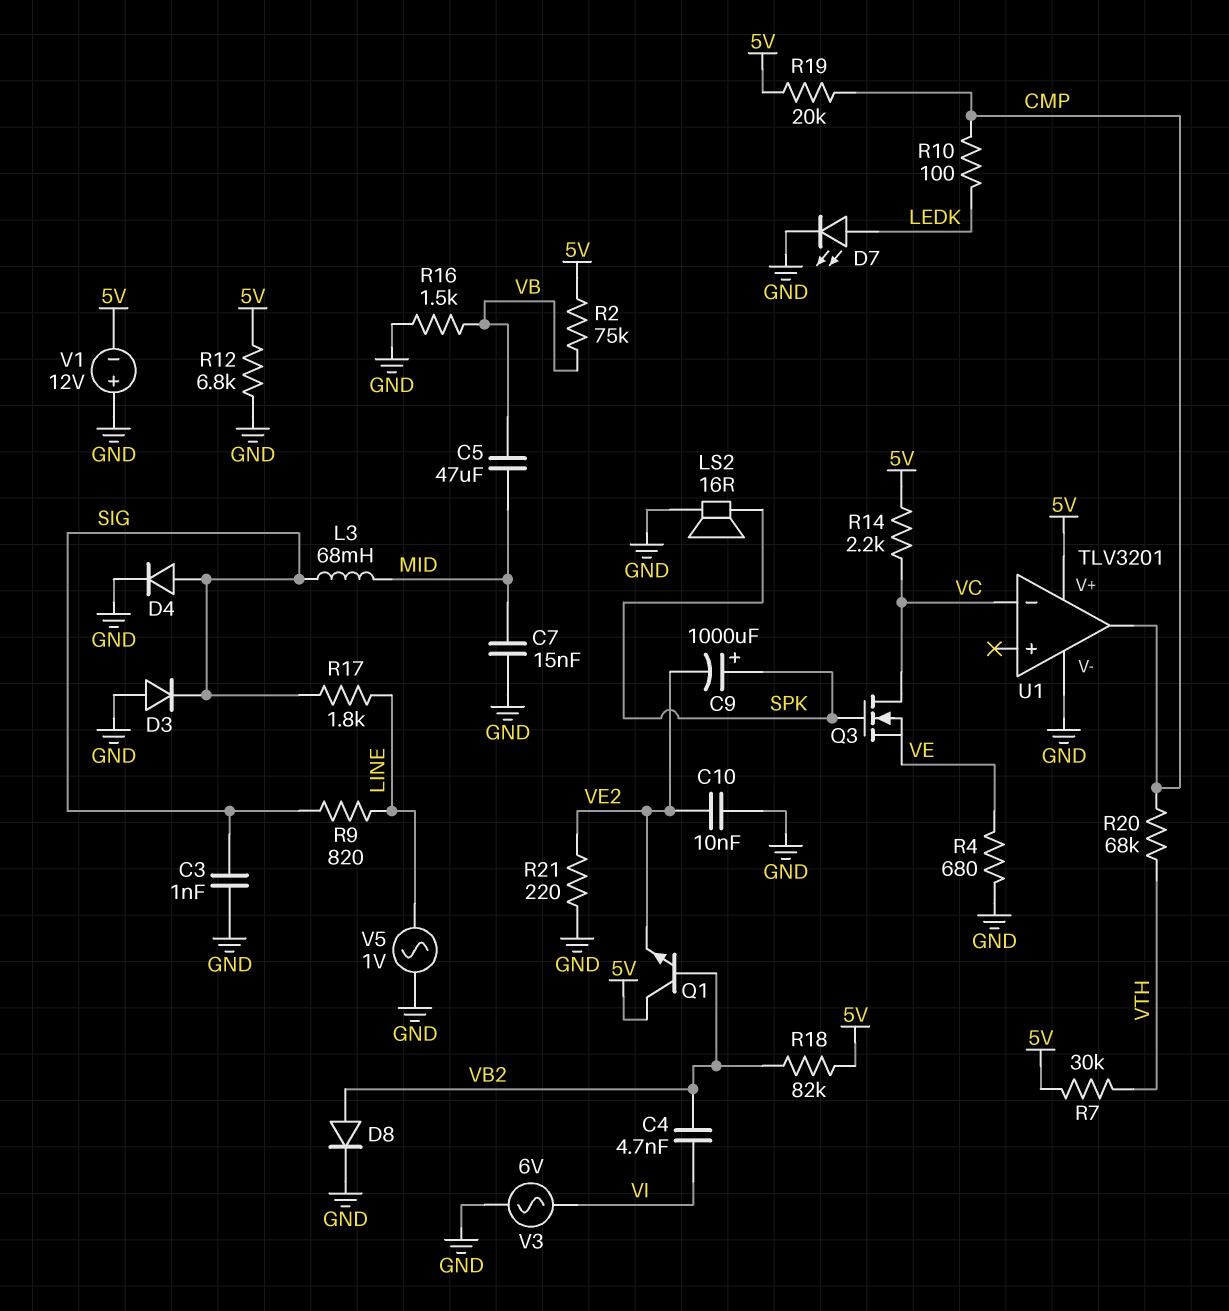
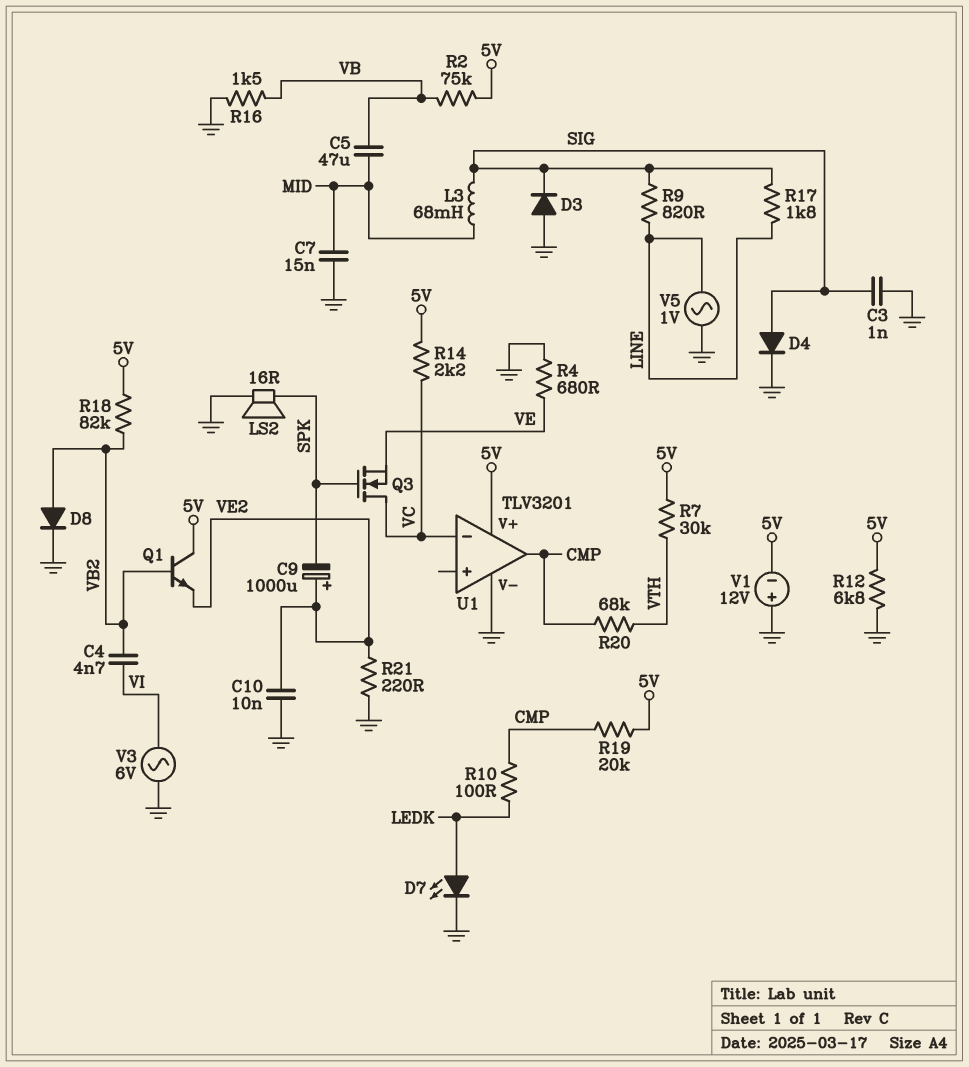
C9: 1000uF (plus SPK, minus VE2) -> 1000uF (plus VE2, minus SPK)

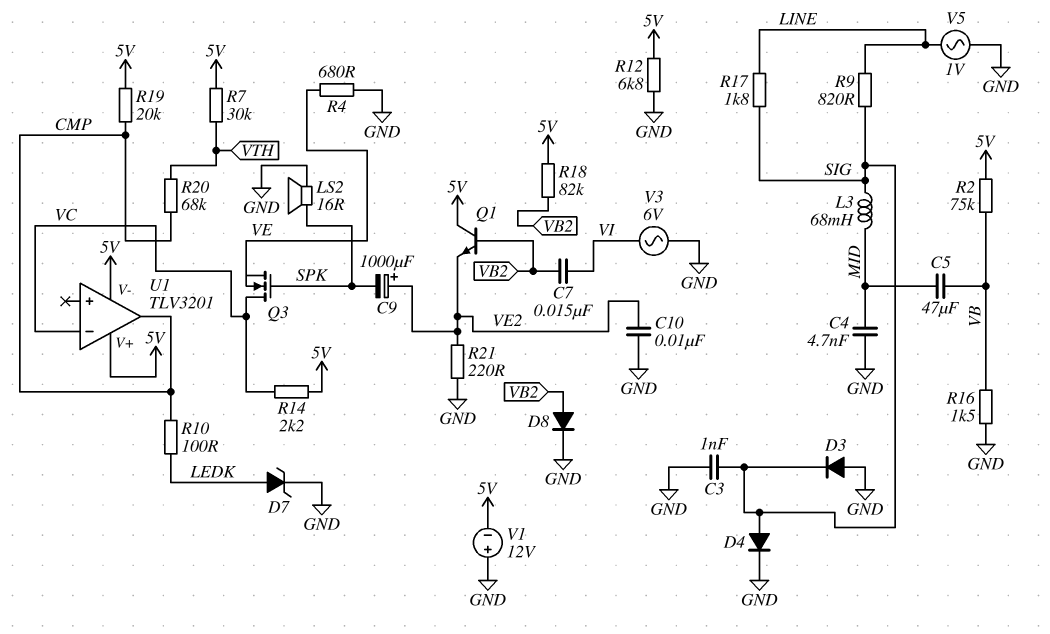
C4: 4.7nF (VB2, VI) -> 4.7nF (GND, MID)
C7: 15nF (GND, MID) -> 15nF (VB2, VI)
D7: LED (A LEDK, K GND) -> zener (A LEDK, K GND)
U1 pin V-: GND -> 5V

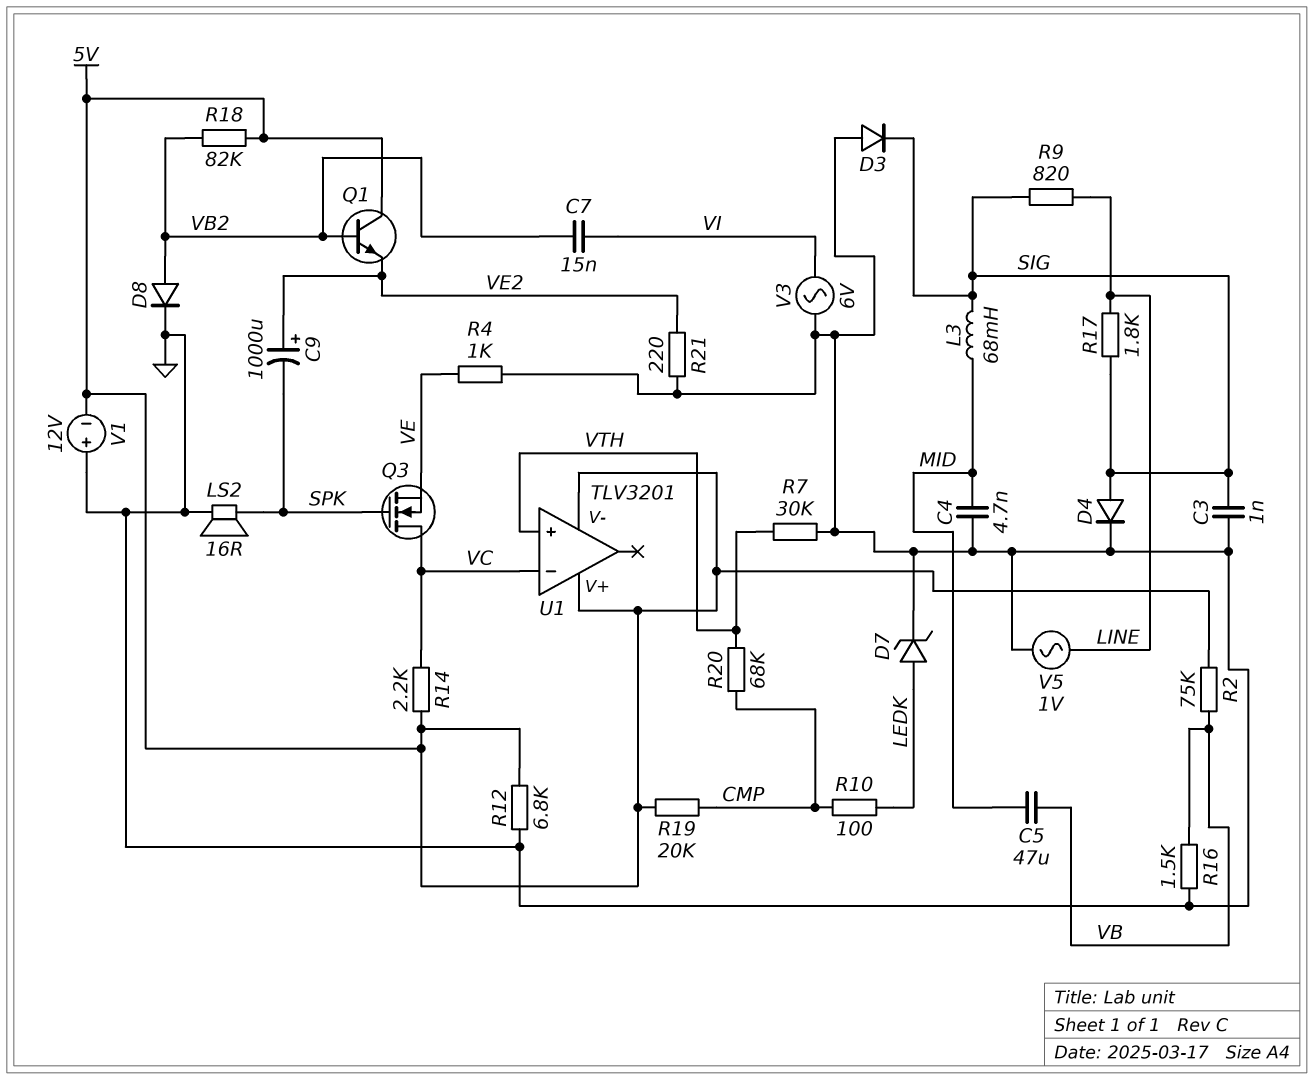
C10: 10nF (GND, VE2) -> none
R4: 680 (GND, VE) -> 1k (GND, VE)
R7: 30k (5V, VTH) -> 30k (GND, VTH)
U1 pin in+: none -> VTH
U1 pin out: CMP -> none

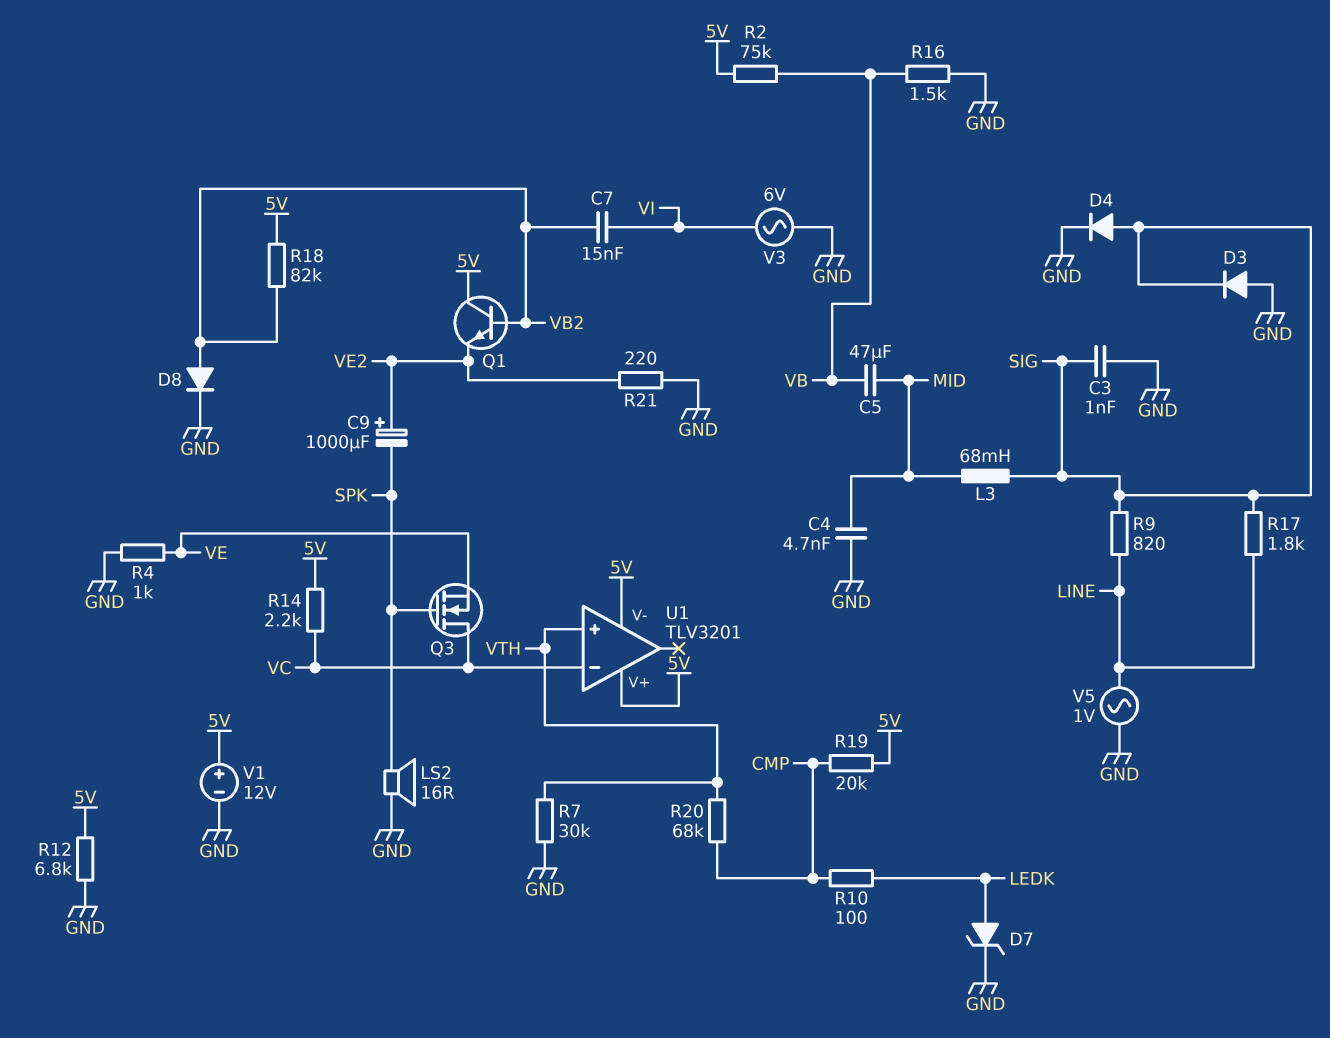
V1: 12V (plus GND, minus 5V) -> 12V (plus 5V, minus GND)

